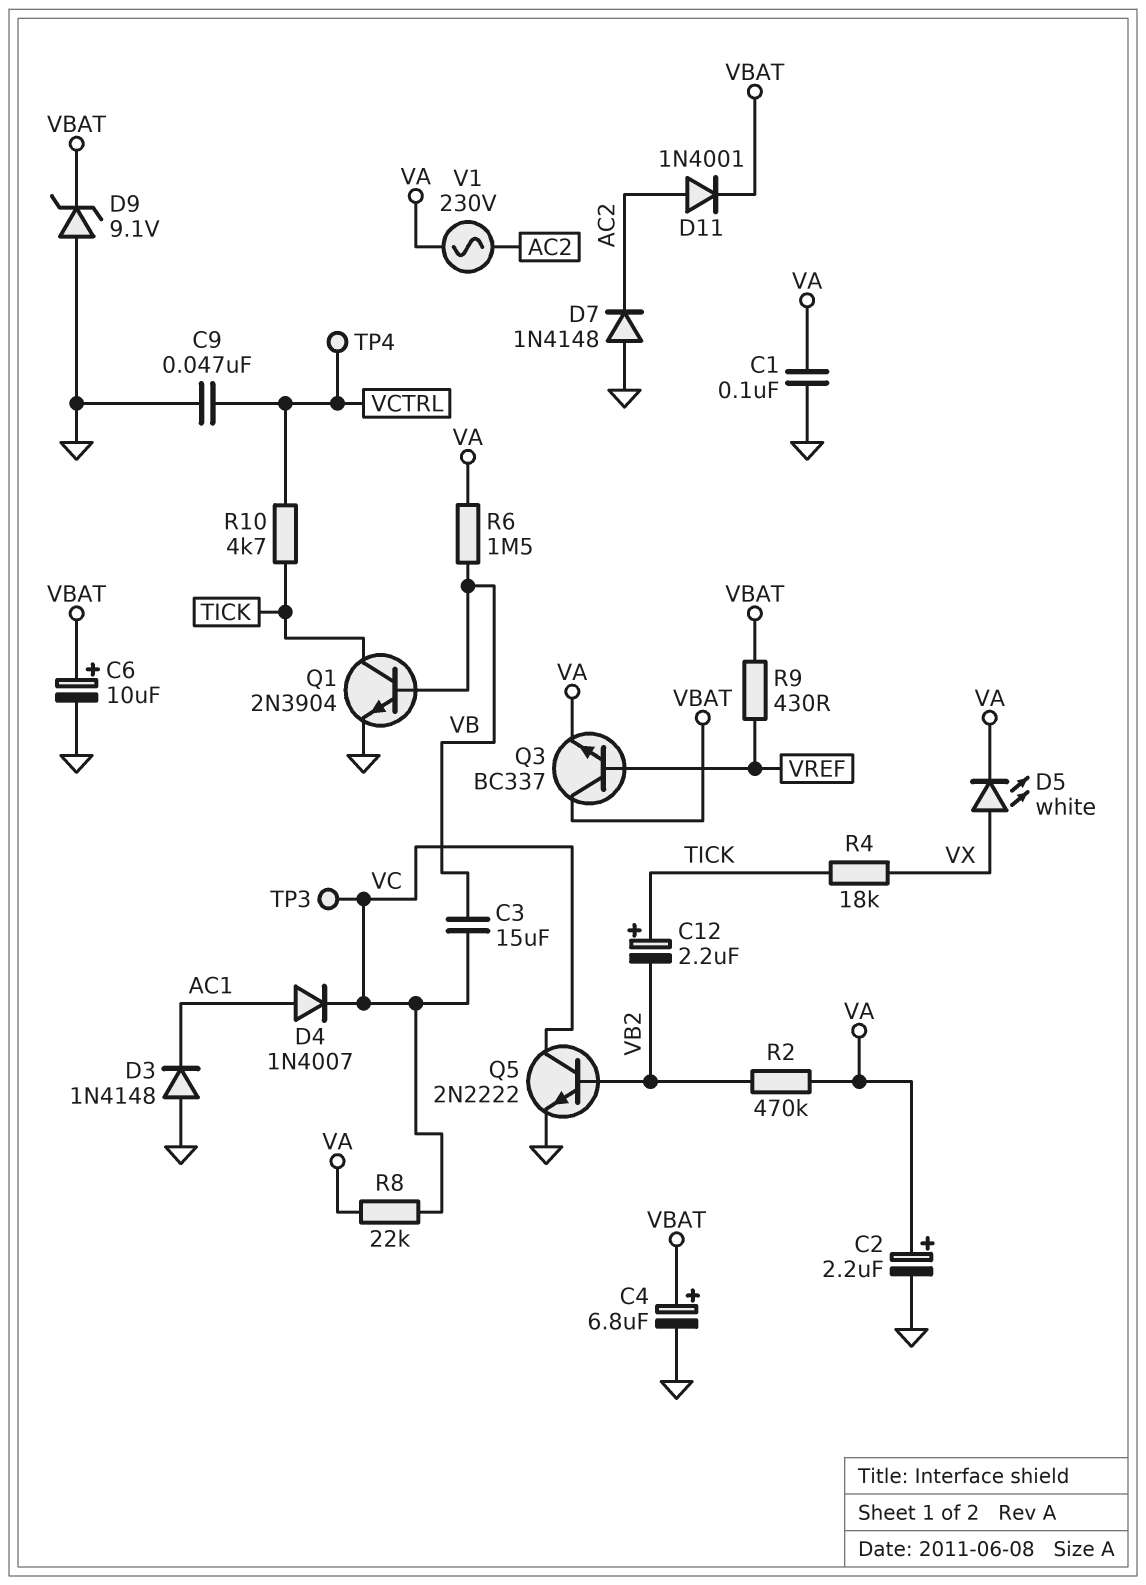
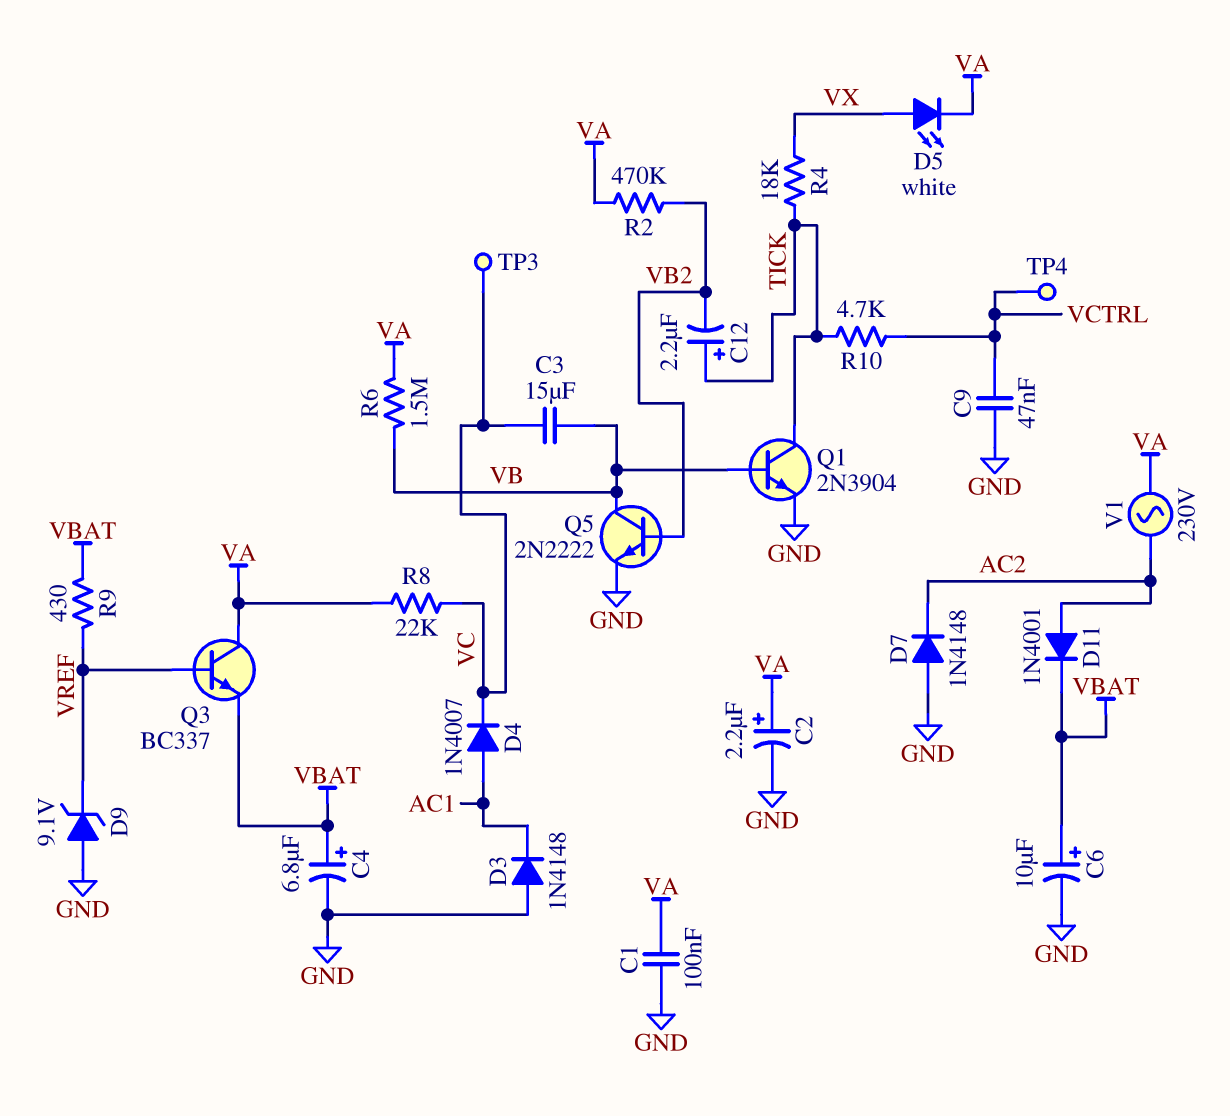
D9: zener 9.1V (A GND, K VBAT) -> zener 9.1V (A GND, K VREF)
Q3: NPN BC337 (B VREF, C VBAT, E VA) -> NPN BC337 (B VREF, C VA, E VBAT)
Q5: NPN 2N2222 (B VB2, C VC, E GND) -> NPN 2N2222 (B VB2, C VB, E GND)

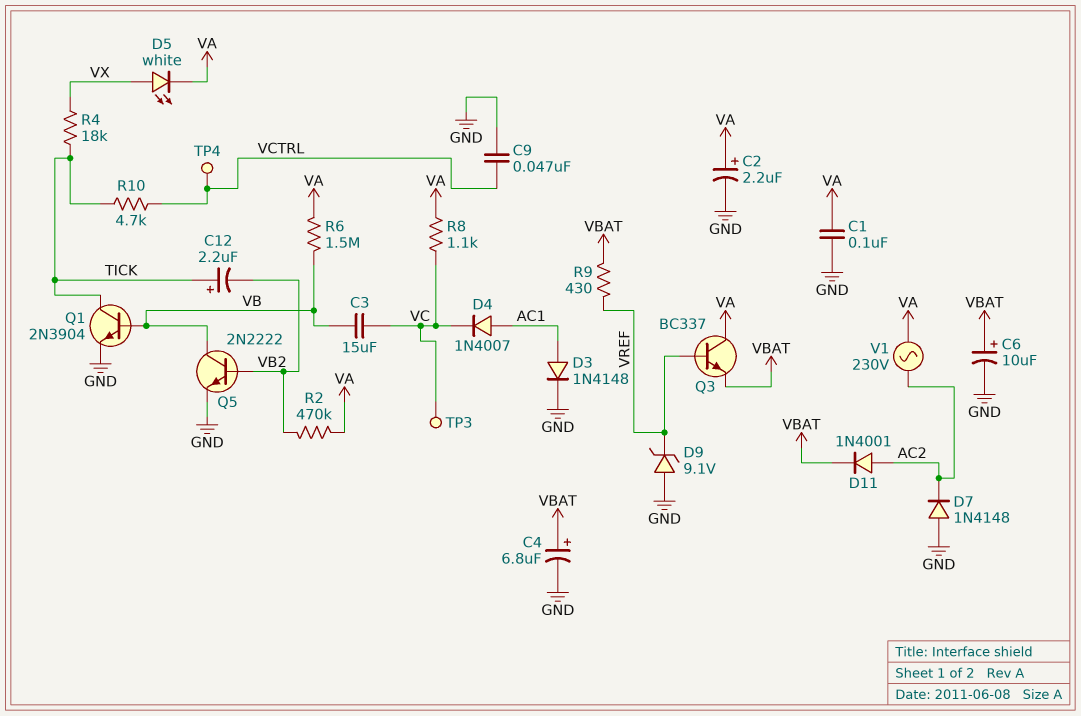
D3: diode 1N4148 (A GND, K AC1) -> diode 1N4148 (A AC1, K GND)
R8: 22k (VA, VC) -> 1.1k (VA, VC)

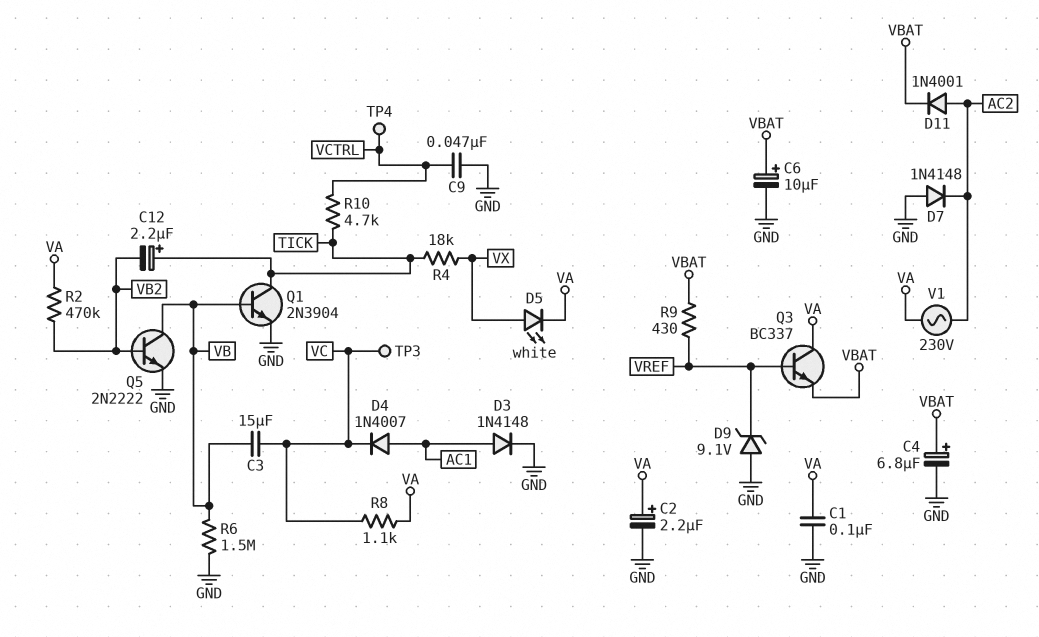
R6: 1.5M (VA, VB) -> 1.5M (GND, VB)

